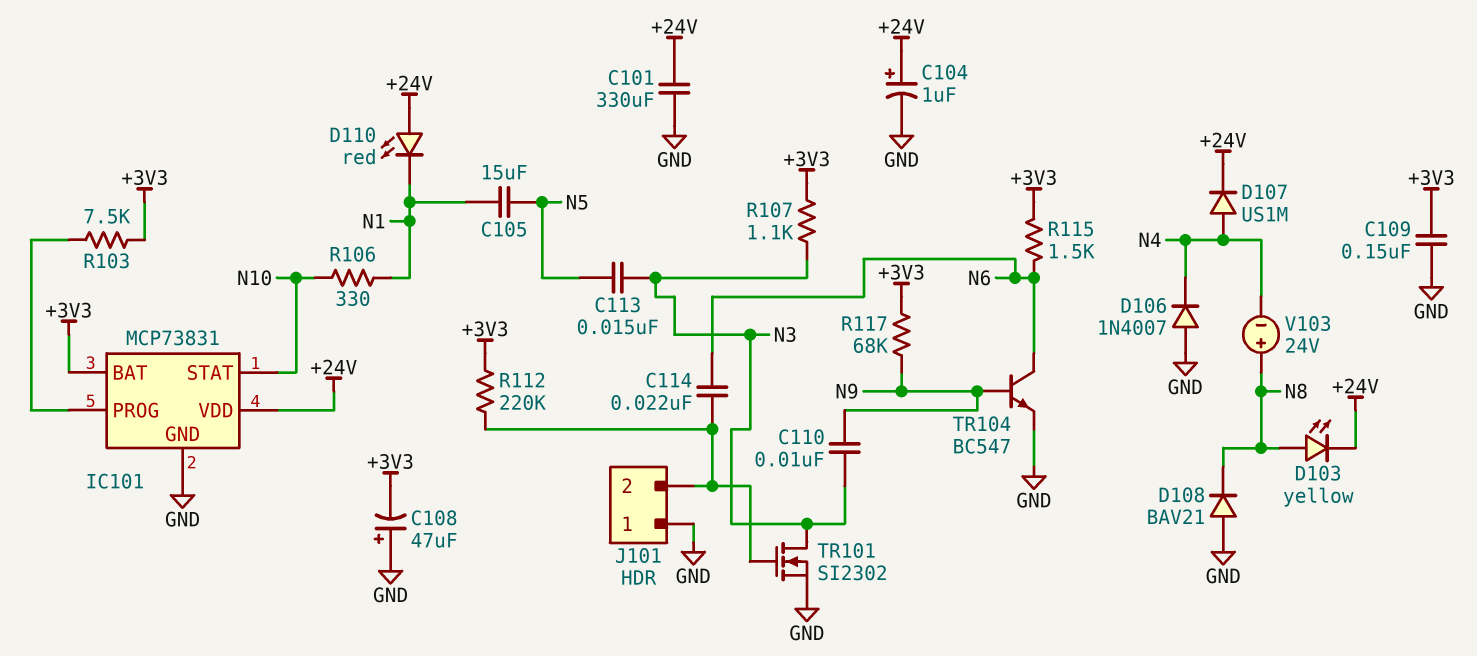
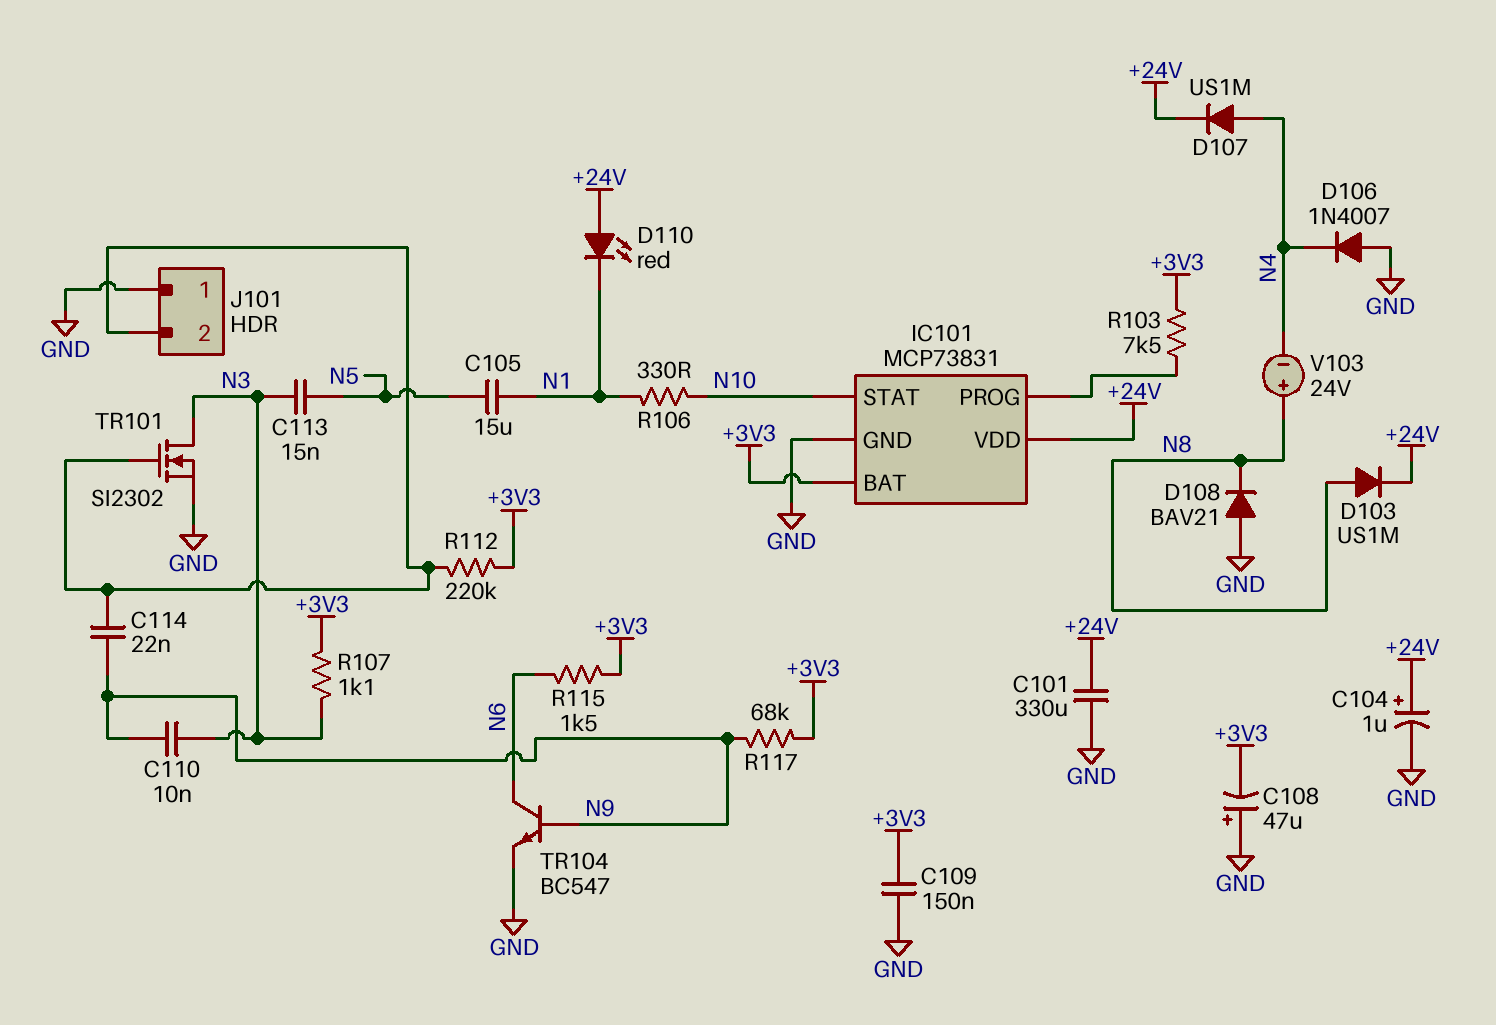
C114: 22nF (J101/2, N6) -> 22nF (J101/2, N9)
D103: LED yellow (A N8, K +24V) -> diode US1M (A N8, K +24V)

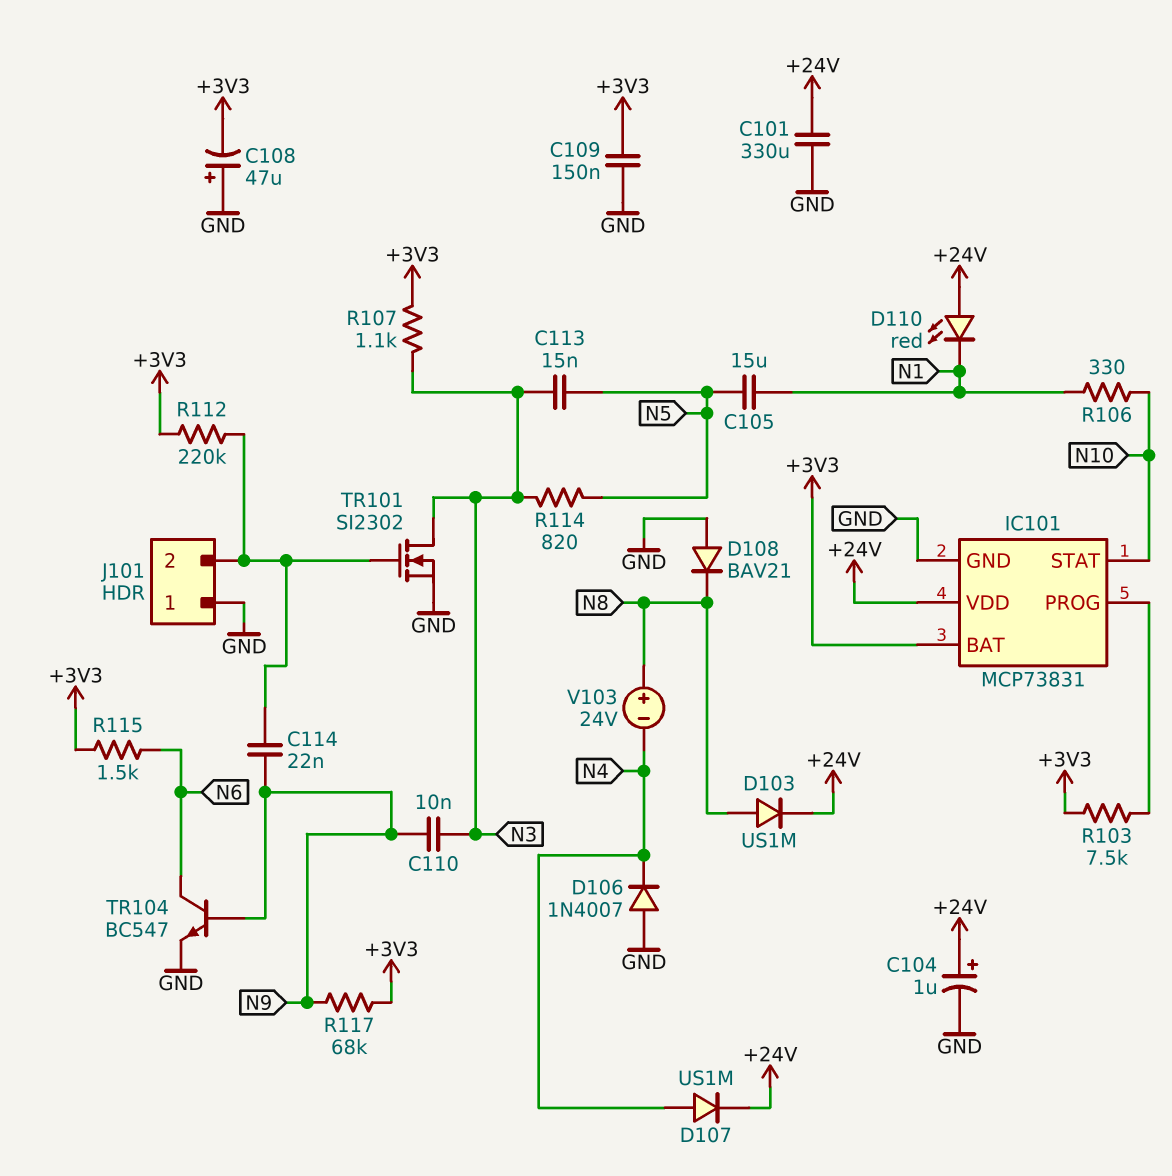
R114: none -> 820 (N3, N5)

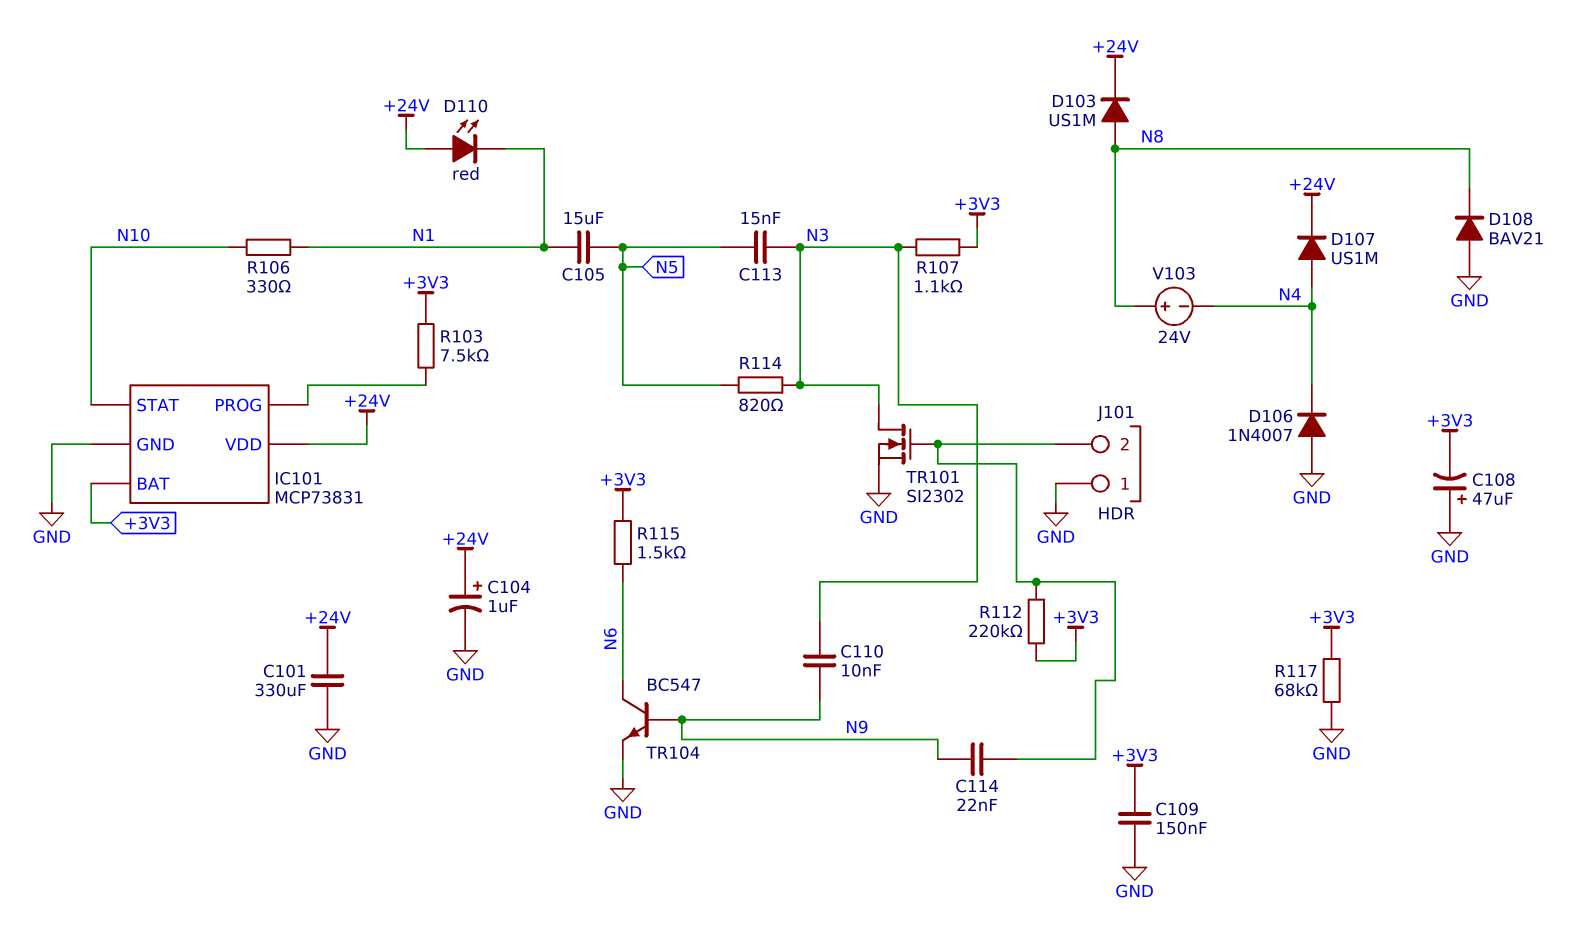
R117: 68k (+3V3, N9) -> 68k (+3V3, GND)

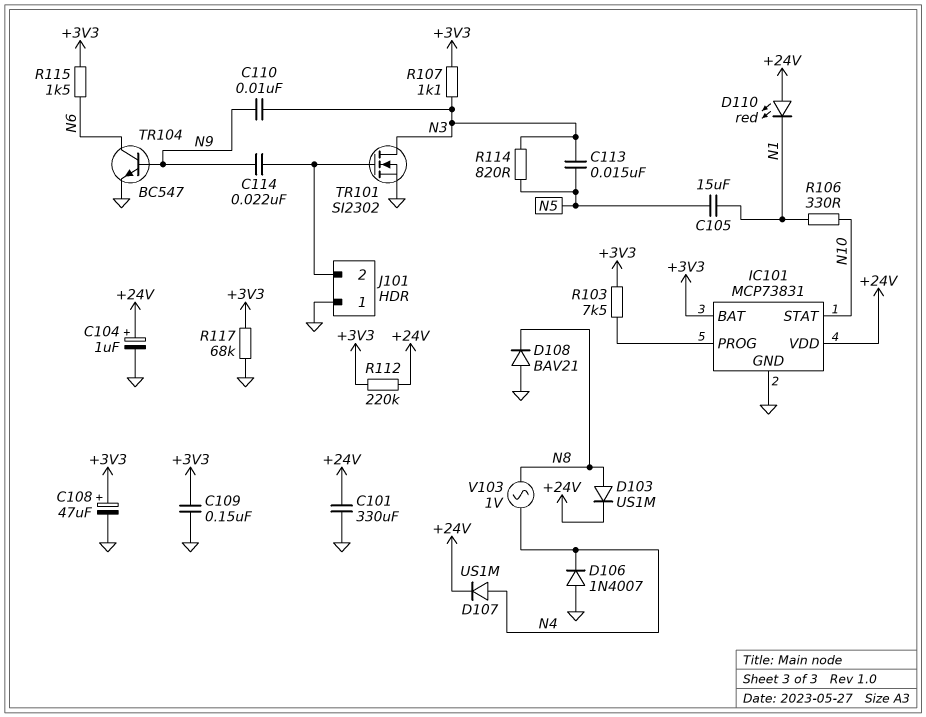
C108: 47uF (plus GND, minus +3V3) -> 47uF (plus +3V3, minus GND)
R112: 220k (+3V3, J101/2) -> 220k (+3V3, +24V)
V103: 24V (plus N8, minus N4) -> AC 1V (N4, N8)

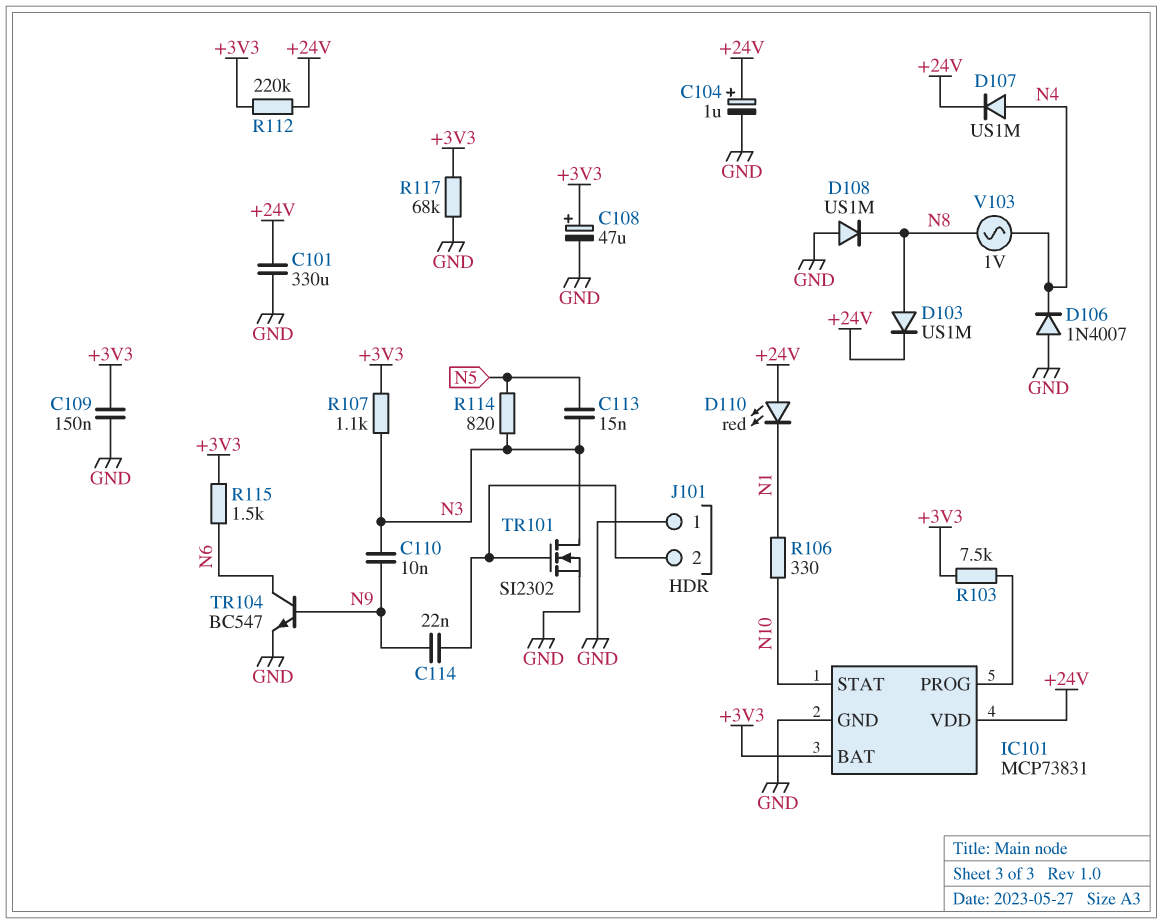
C105: 15uF (N1, N5) -> none
D108: diode BAV21 (A GND, K N8) -> diode US1M (A GND, K N8)

